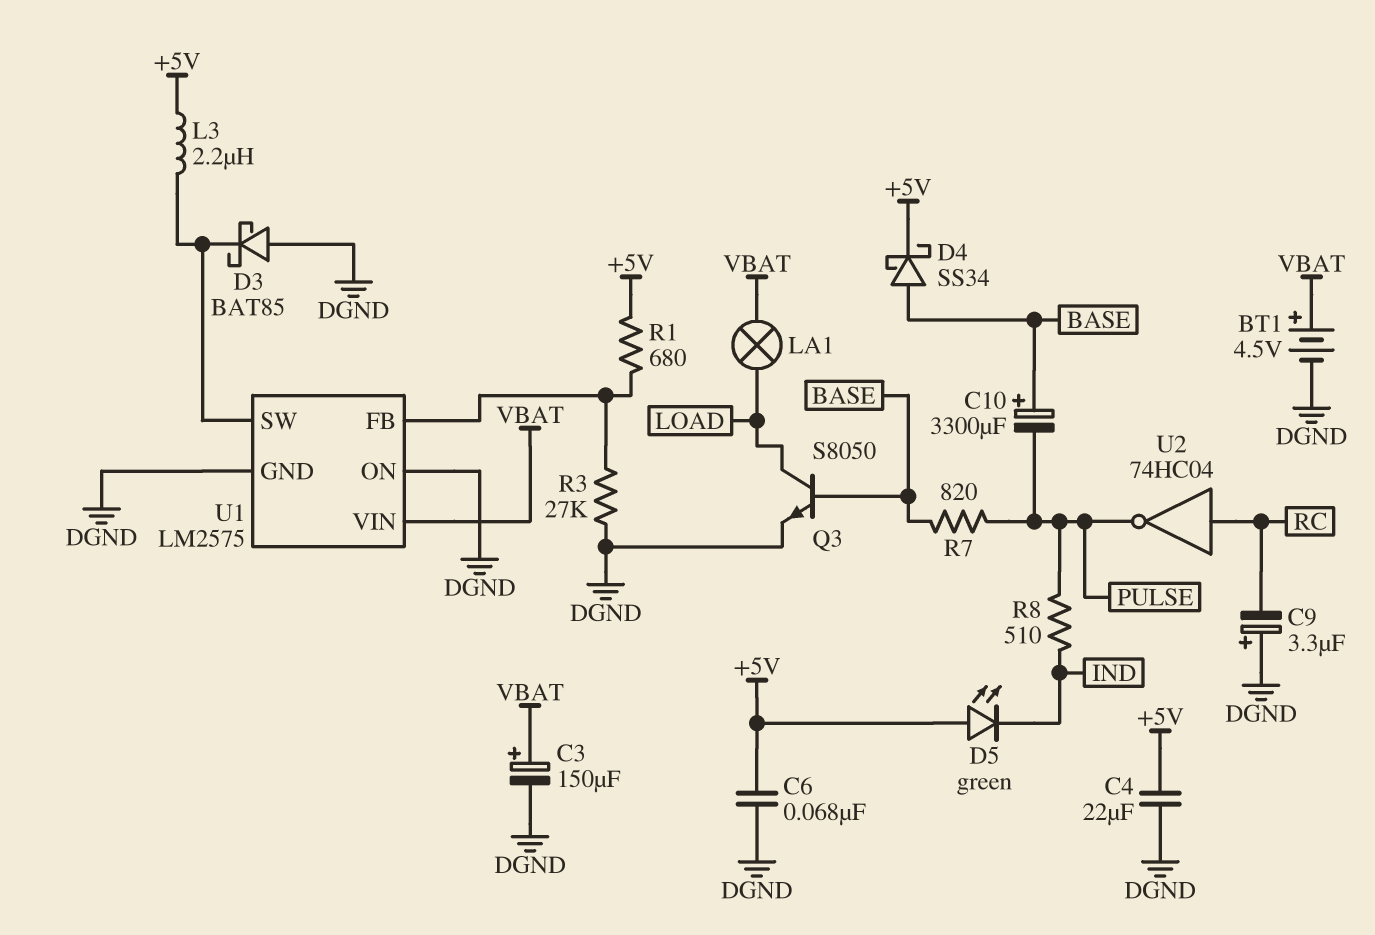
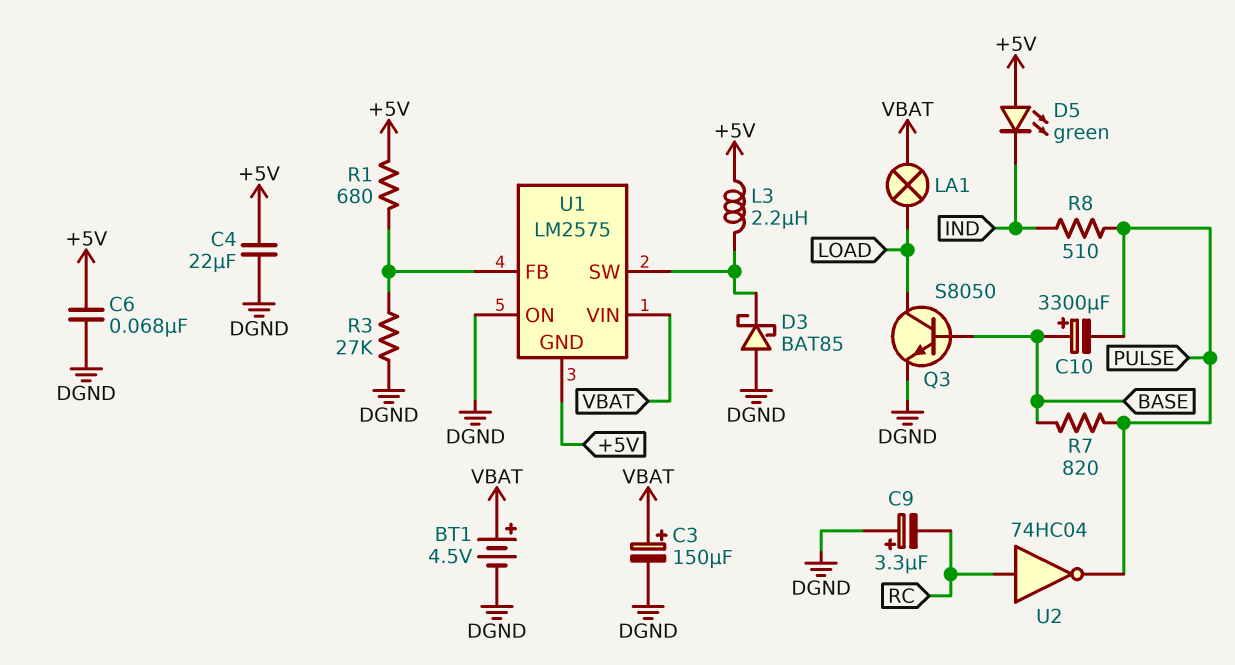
D4: schottky SS34 (A BASE, K +5V) -> none
U1 pin GND: DGND -> +5V

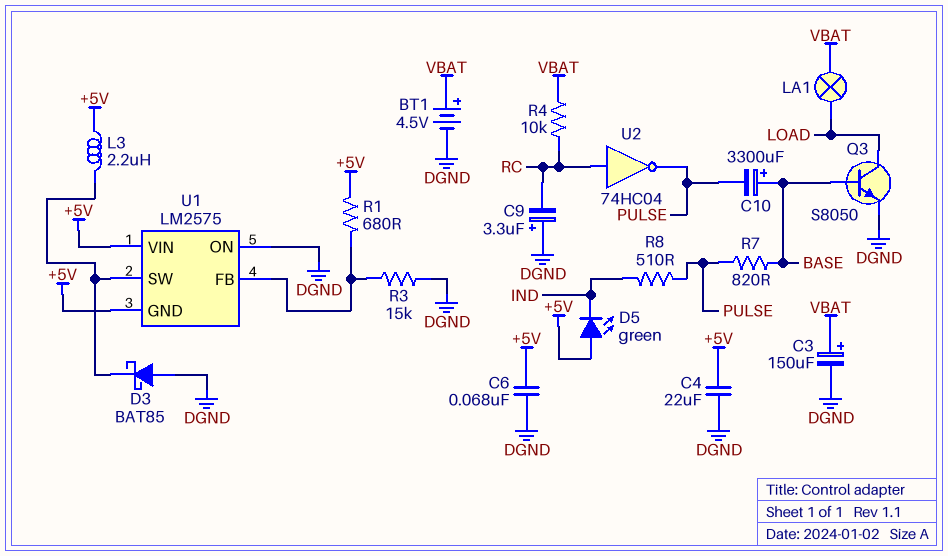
R3: 27k (DGND, U1/FB) -> 15k (DGND, U1/FB)
R4: none -> 10k (RC, VBAT)
U1 pin VIN: VBAT -> +5V

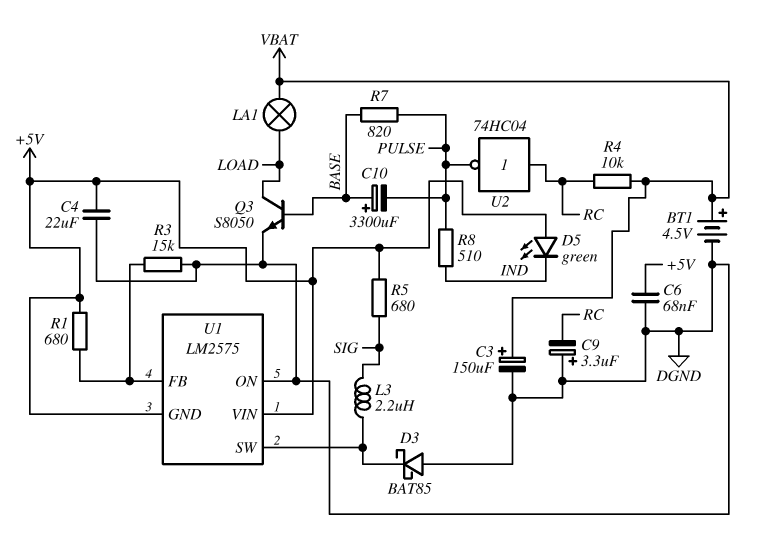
L3: 2.2uH (+5V, U1/SW) -> 2.2uH (SIG, U1/SW)
R5: none -> 680 (+5V, SIG)

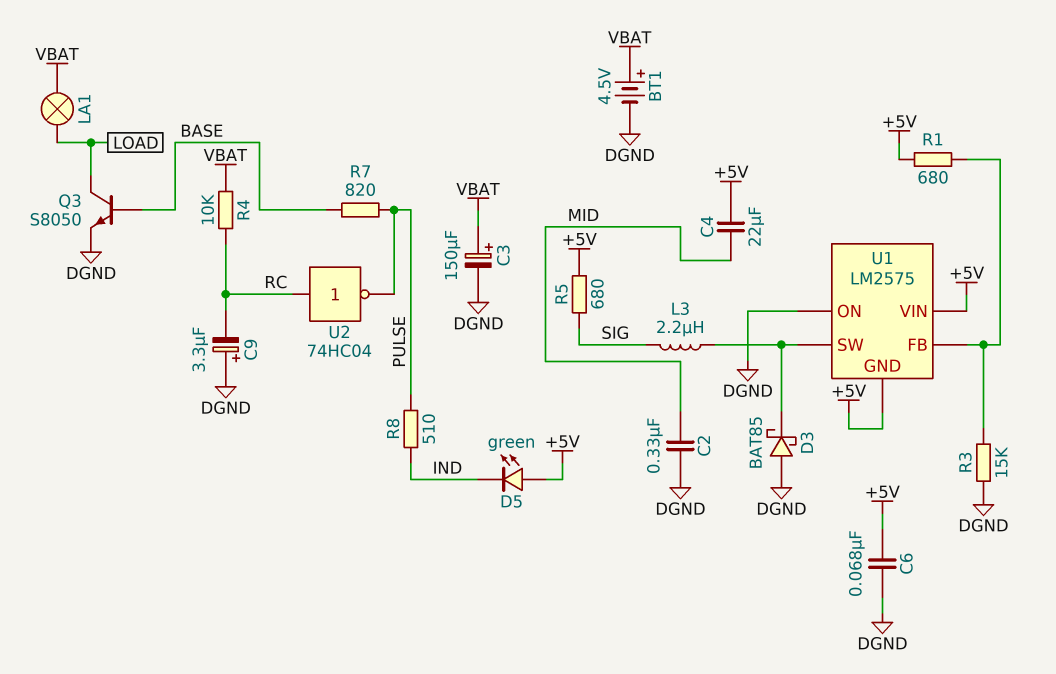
C2: none -> 330nF (DGND, MID)
C4: 22uF (+5V, DGND) -> 22uF (+5V, MID)
C10: 3300uF (plus BASE, minus PULSE) -> none

